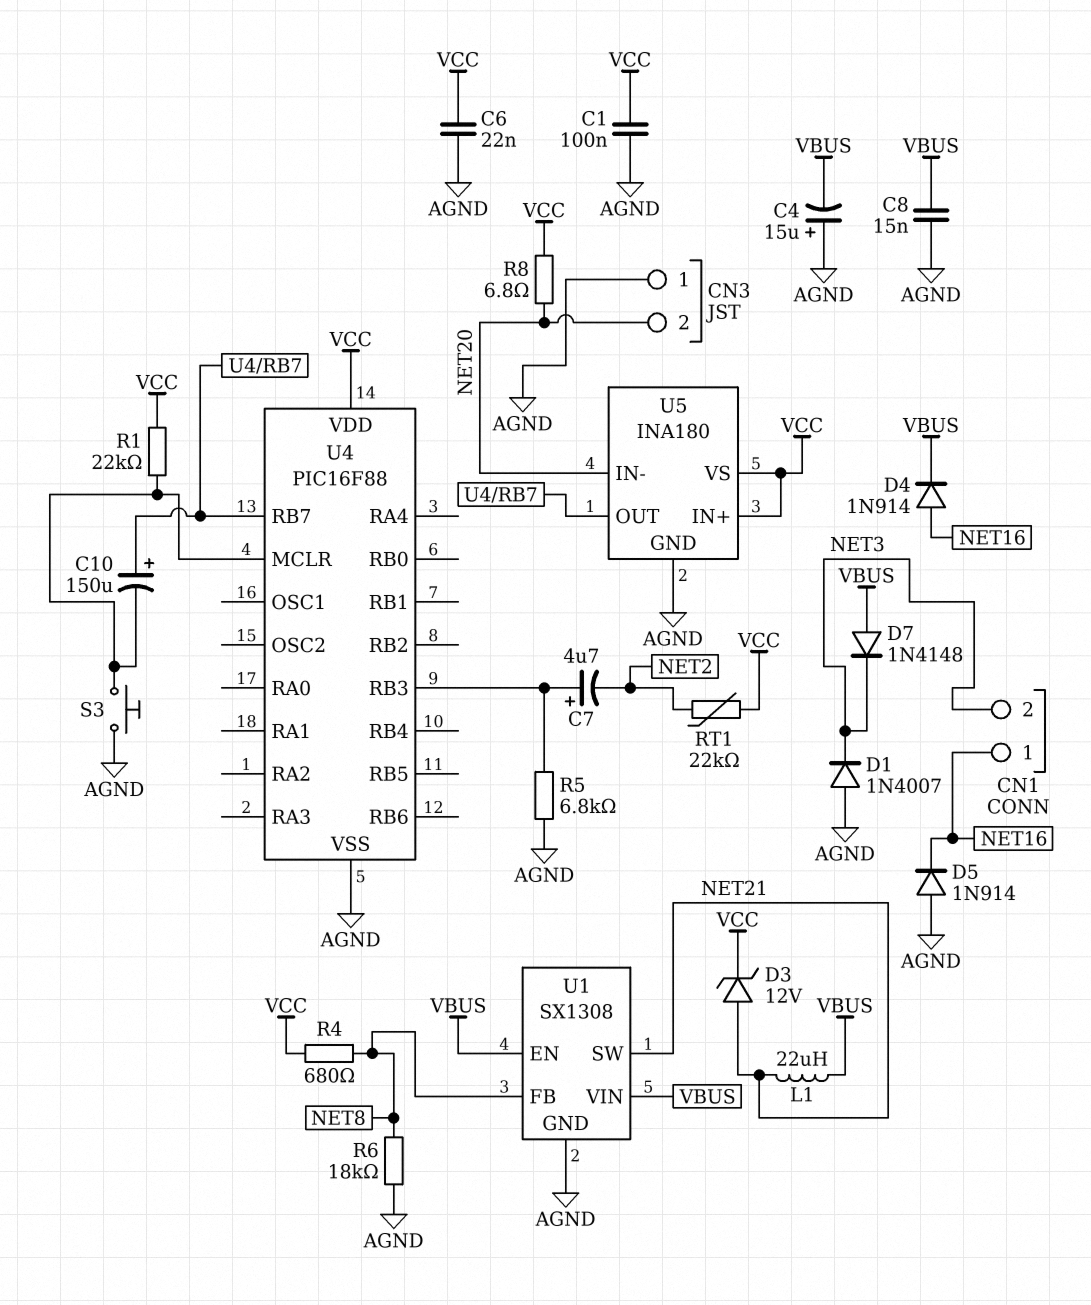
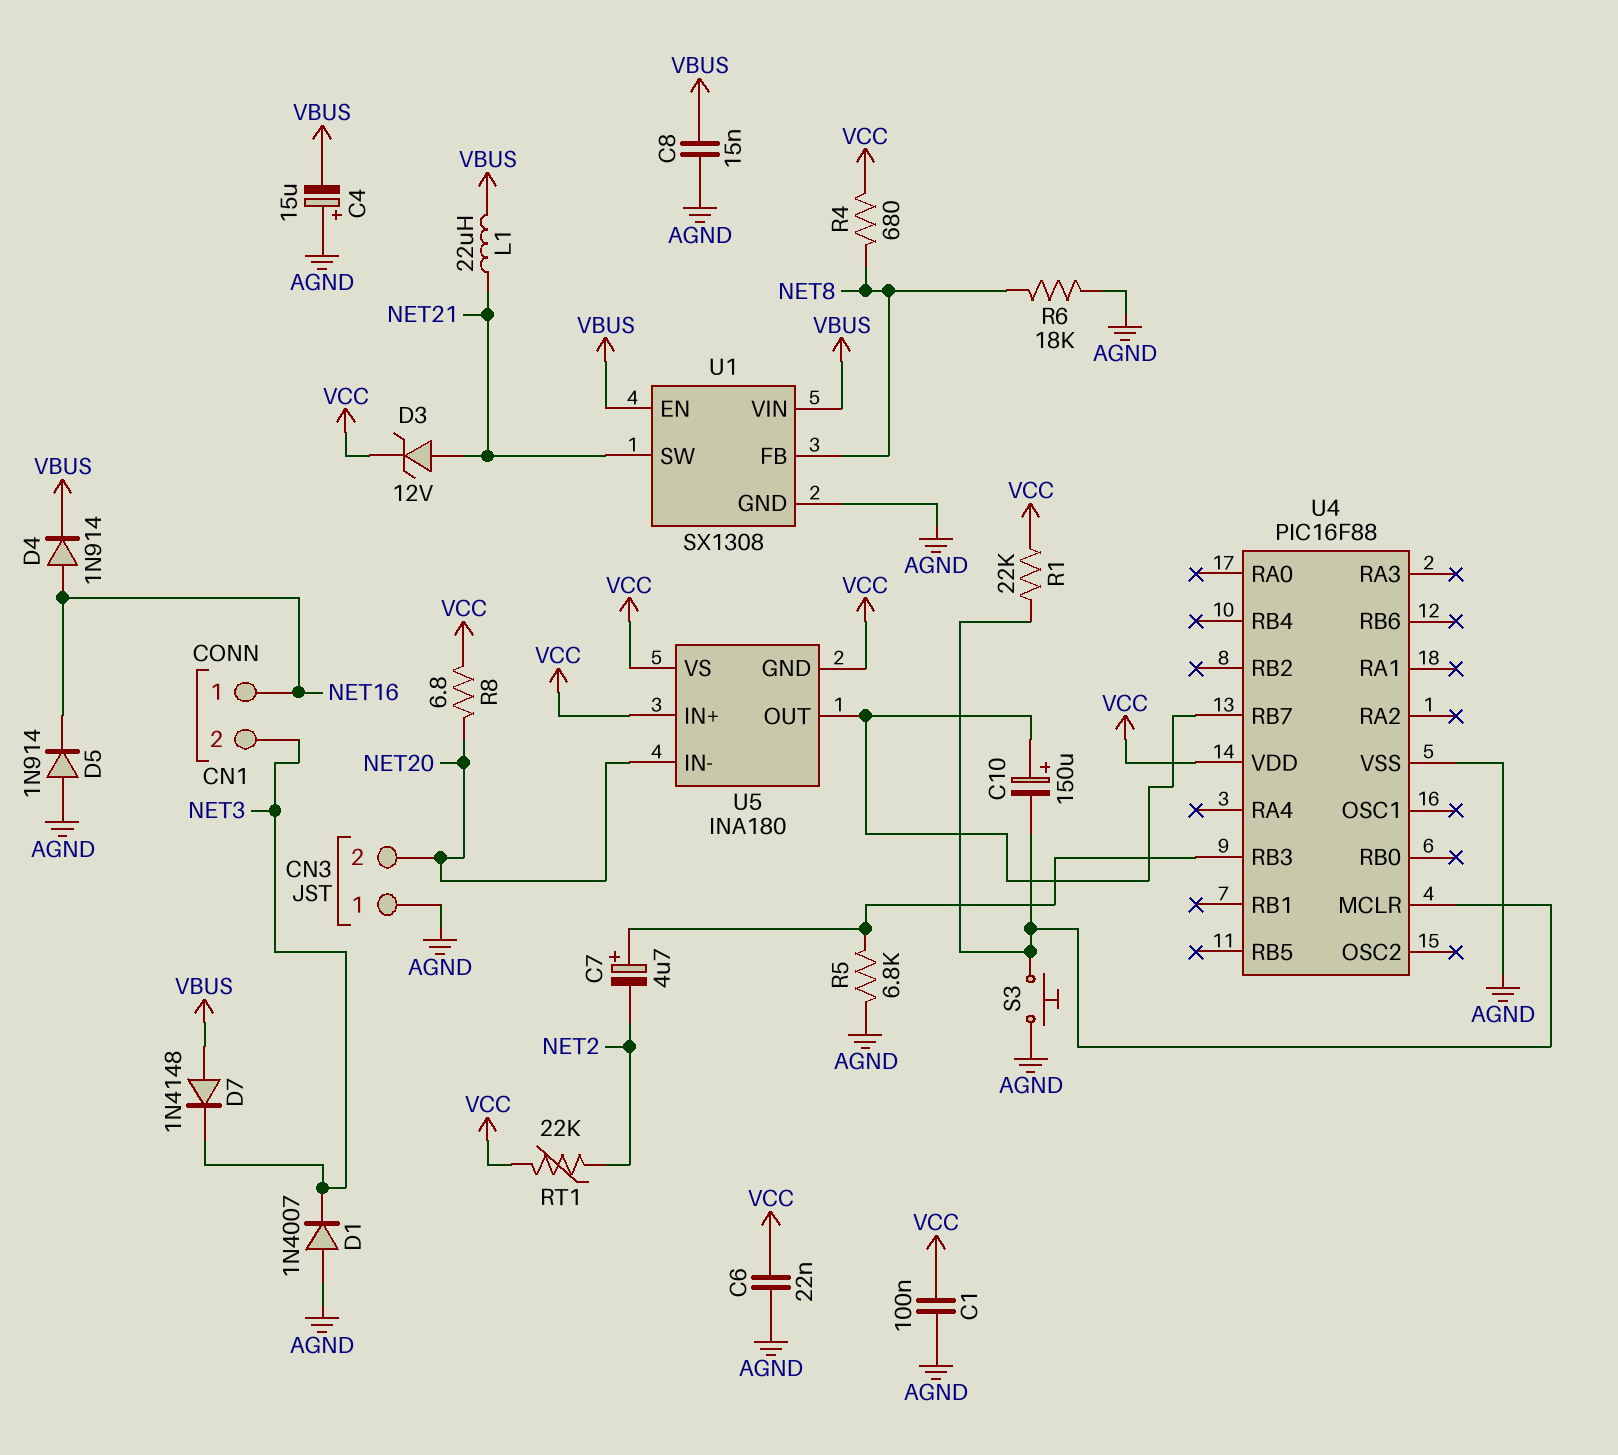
U5 pin GND: AGND -> VCC

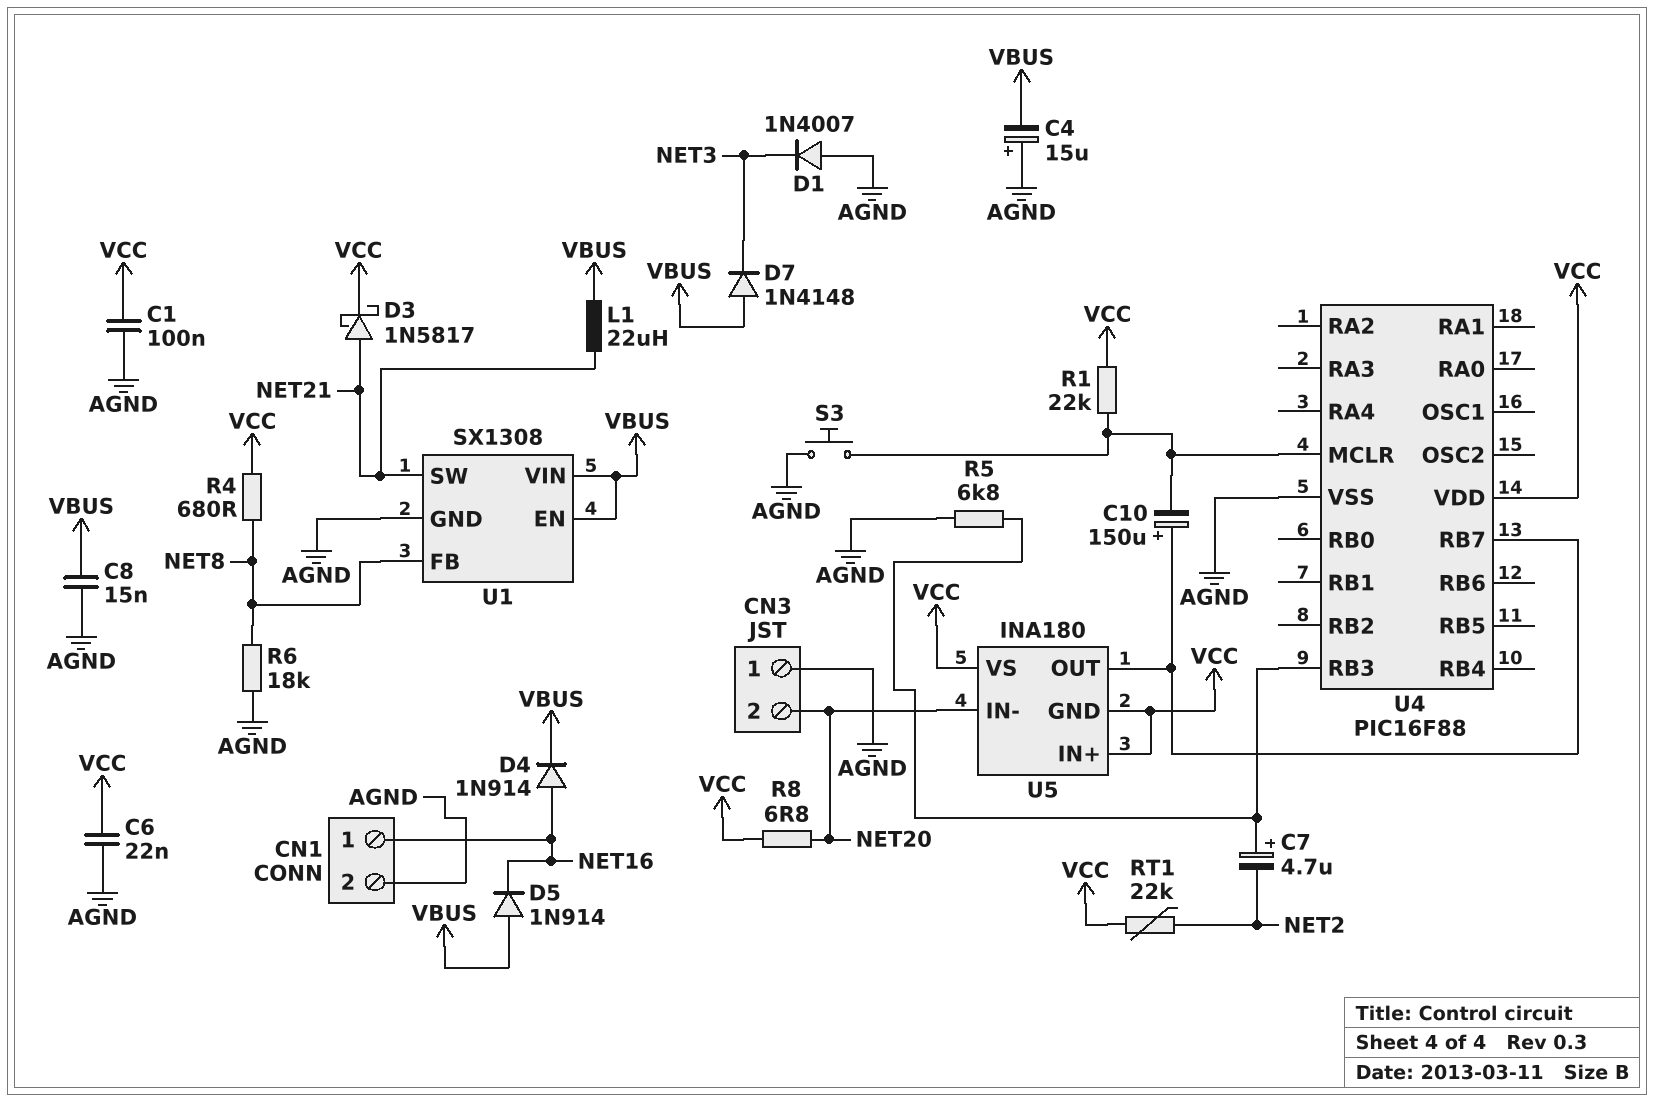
CN1 pin 2: NET3 -> AGND
D3: zener 12V (A NET21, K VCC) -> schottky 1N5817 (A NET21, K VCC)
D5: diode 1N914 (A AGND, K NET16) -> diode 1N914 (A VBUS, K NET16)

